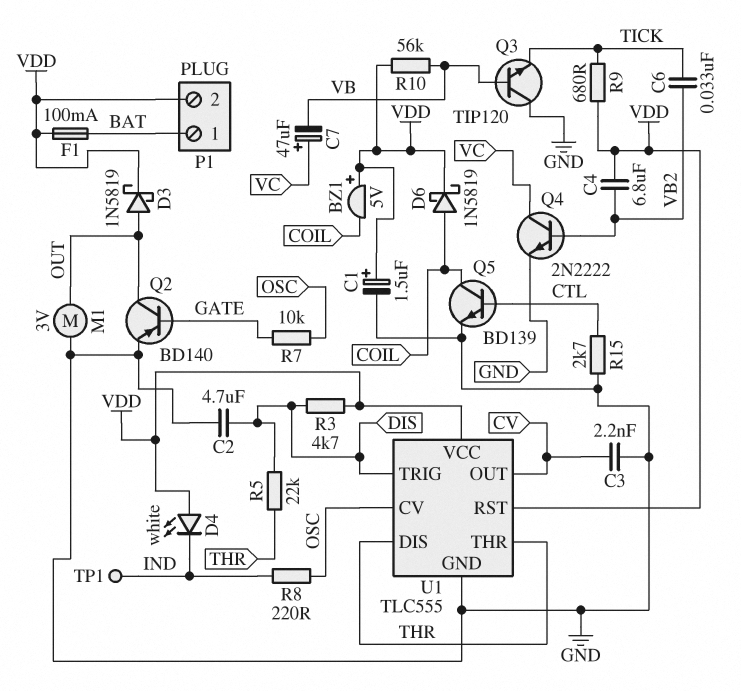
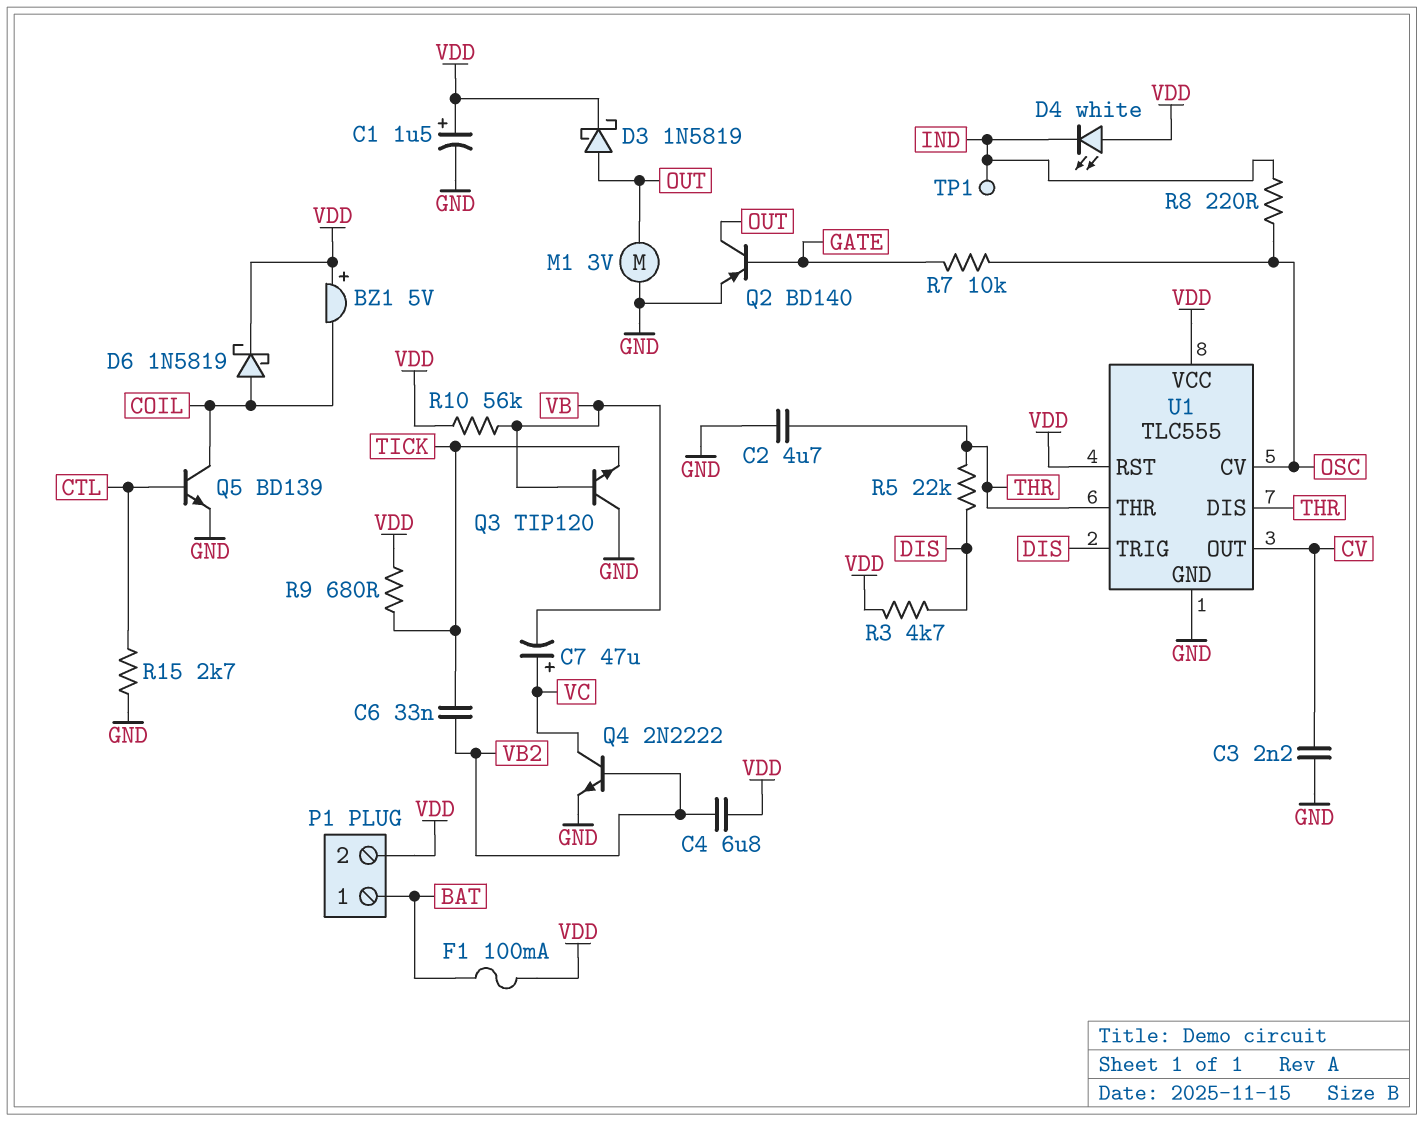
C2: 4.7uF (DIS, GND) -> 4.7uF (GND, THR)

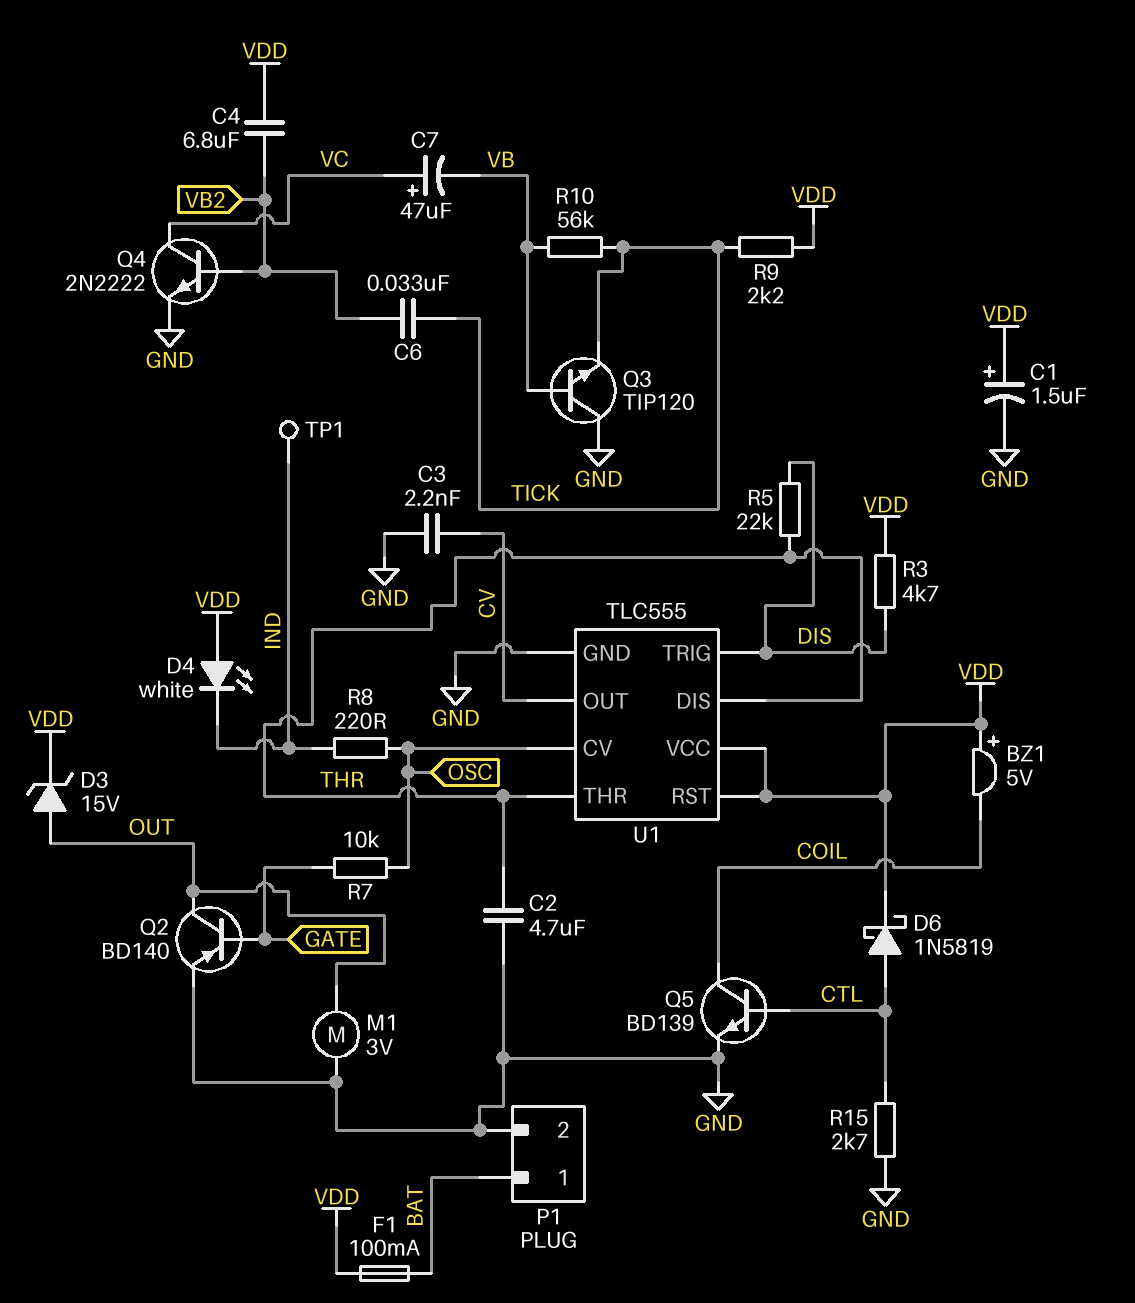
D3: schottky 1N5819 (A OUT, K VDD) -> zener 15V (A OUT, K VDD)
D6: schottky 1N5819 (A COIL, K VDD) -> schottky 1N5819 (A CTL, K VDD)
P1 pin 2: VDD -> GND
R9: 680 (TICK, VDD) -> 2.2k (TICK, VDD)
R10: 56k (VB, VDD) -> 56k (TICK, VB)

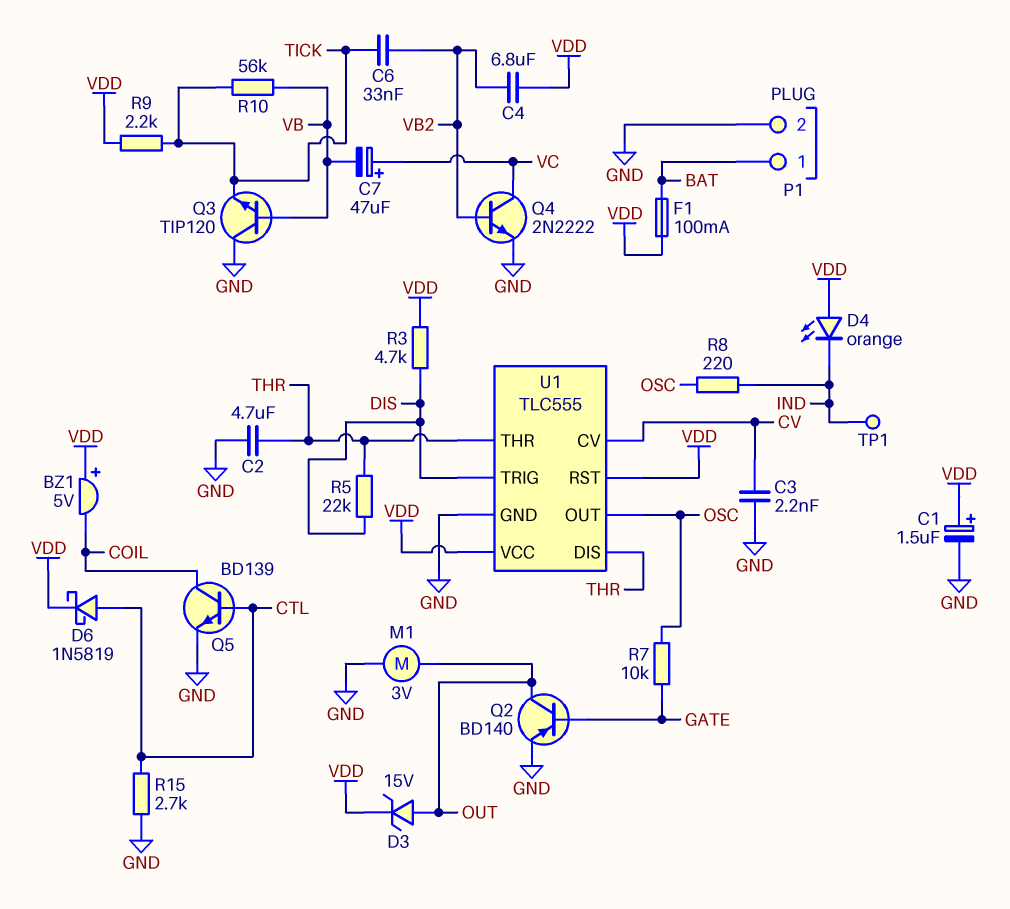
D4: LED white (A VDD, K IND) -> LED orange (A VDD, K IND)
U1 pin CV: OSC -> CV
U1 pin OUT: CV -> OSC

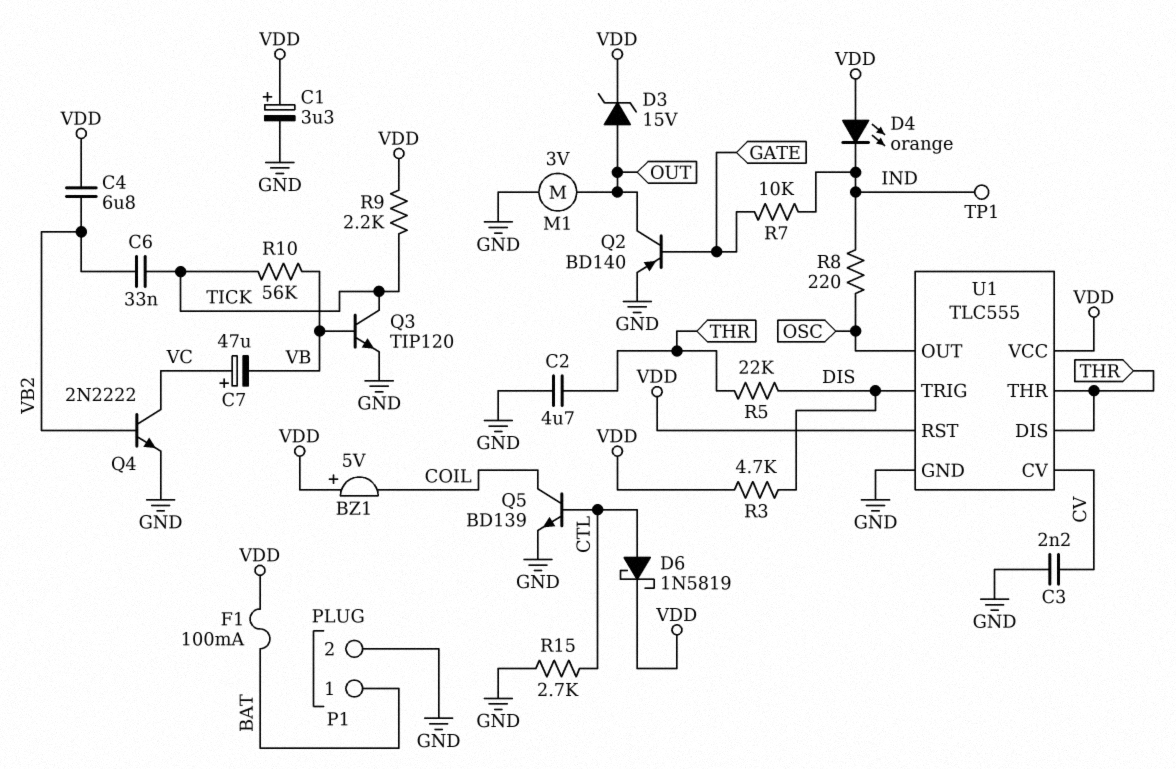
C1: 1.5uF (plus VDD, minus GND) -> 3.3uF (plus VDD, minus GND)
Q3: NPN TIP120 (B VB, C GND, E TICK) -> NPN TIP120 (B VB, C TICK, E GND)
R7: 10k (GATE, OSC) -> 10k (GATE, IND)

